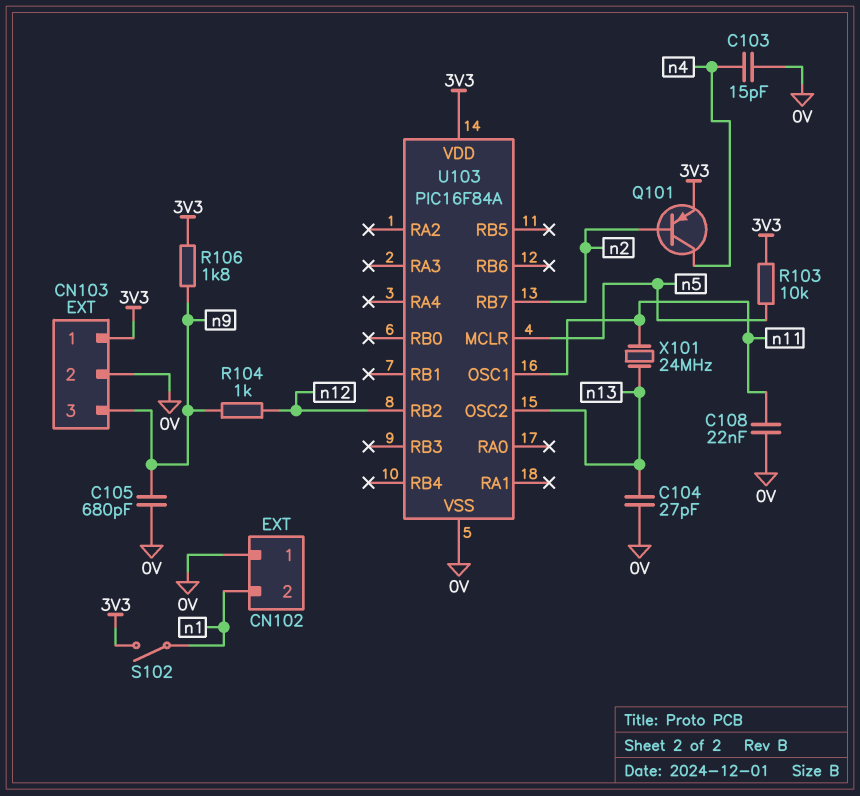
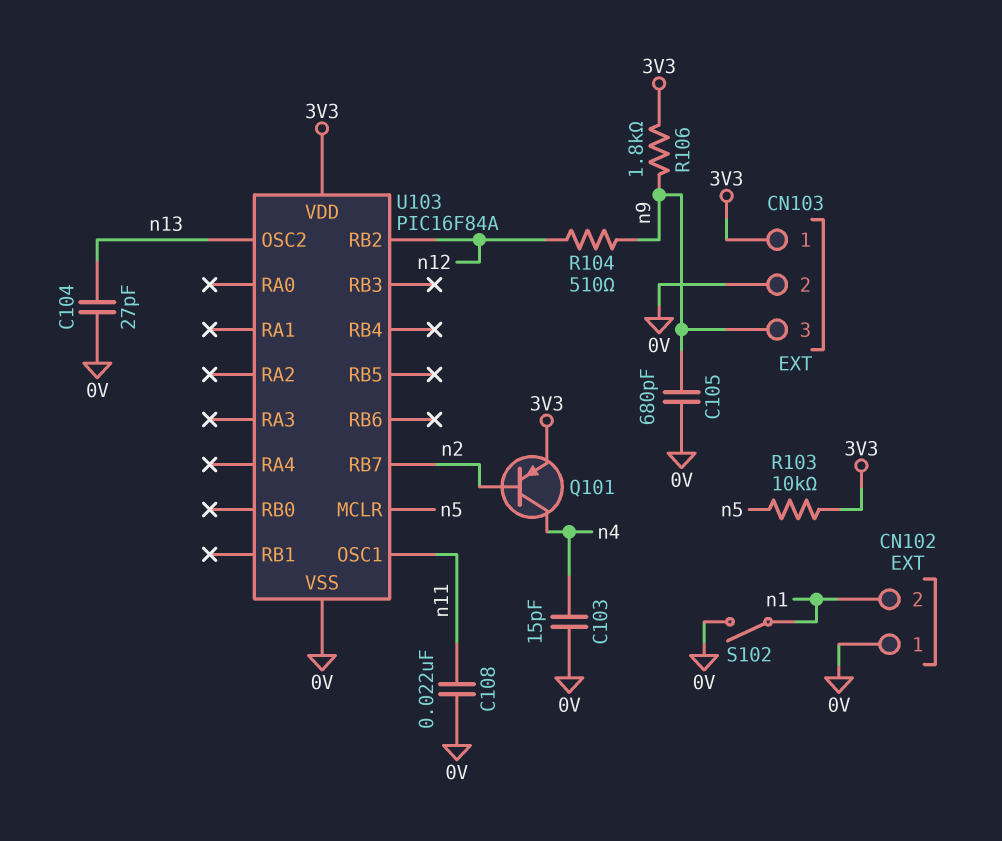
R104: 1k (n9, n12) -> 510 (n9, n12)
S102: switch (3V3, n1) -> switch (0V, n1)
X101: 24MHz (n11, n13) -> none

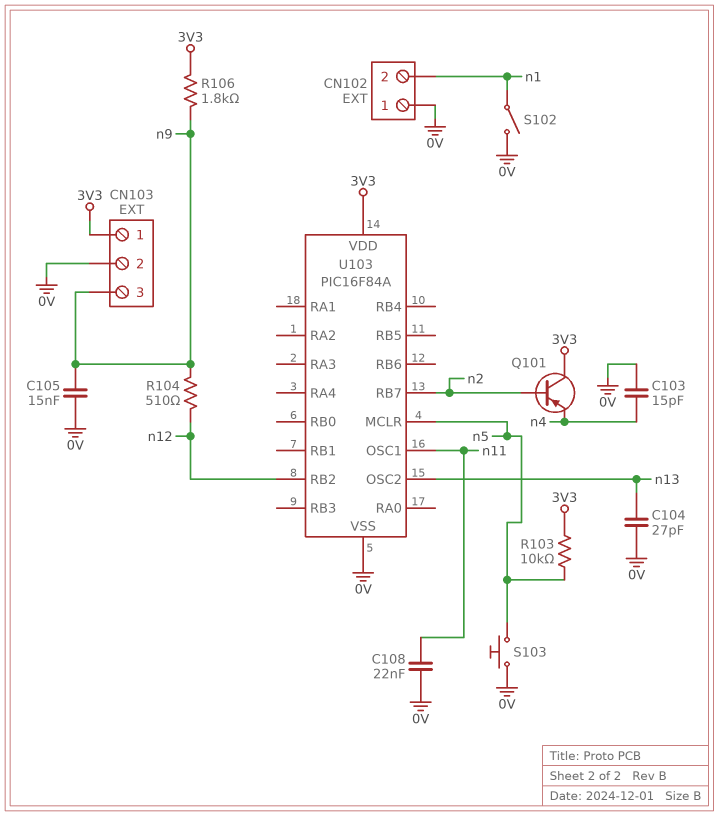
C105: 680pF (0V, n9) -> 15nF (0V, n9)
Q101: PNP (B n2, C n4, E 3V3) -> PNP (B n2, C 3V3, E n4)
S103: none -> button (0V, n5)

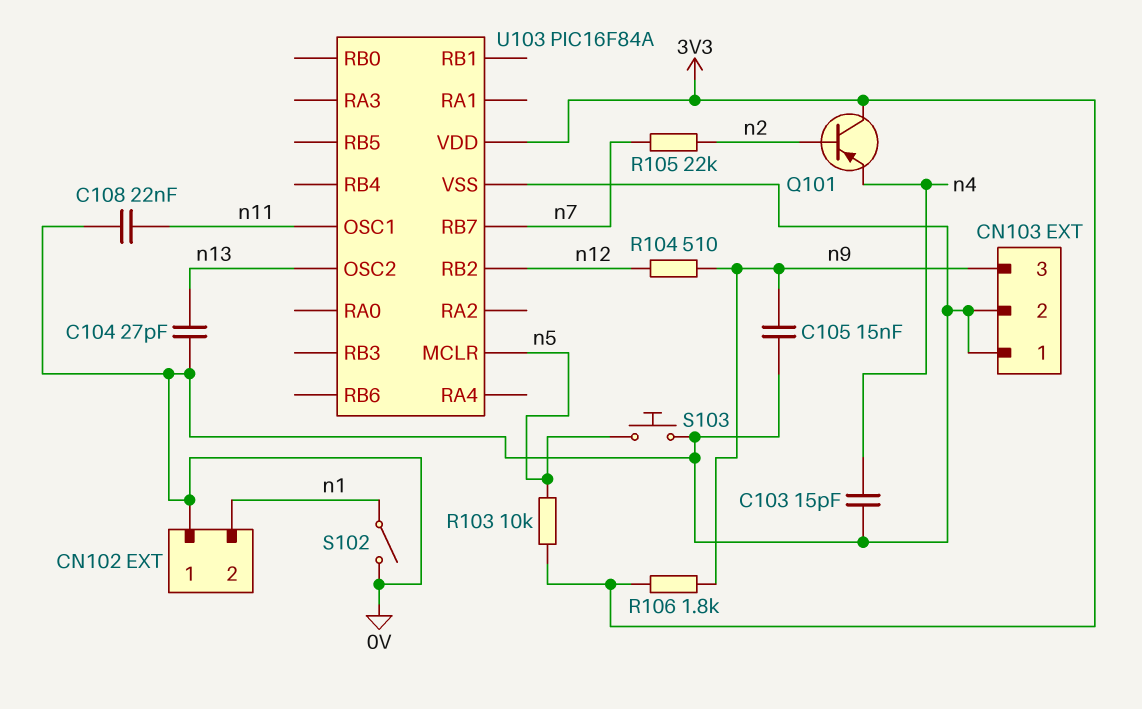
CN103 pin 1: 3V3 -> 0V
R105: none -> 22k (n2, n7)
U103 pin RB7: n2 -> n7

